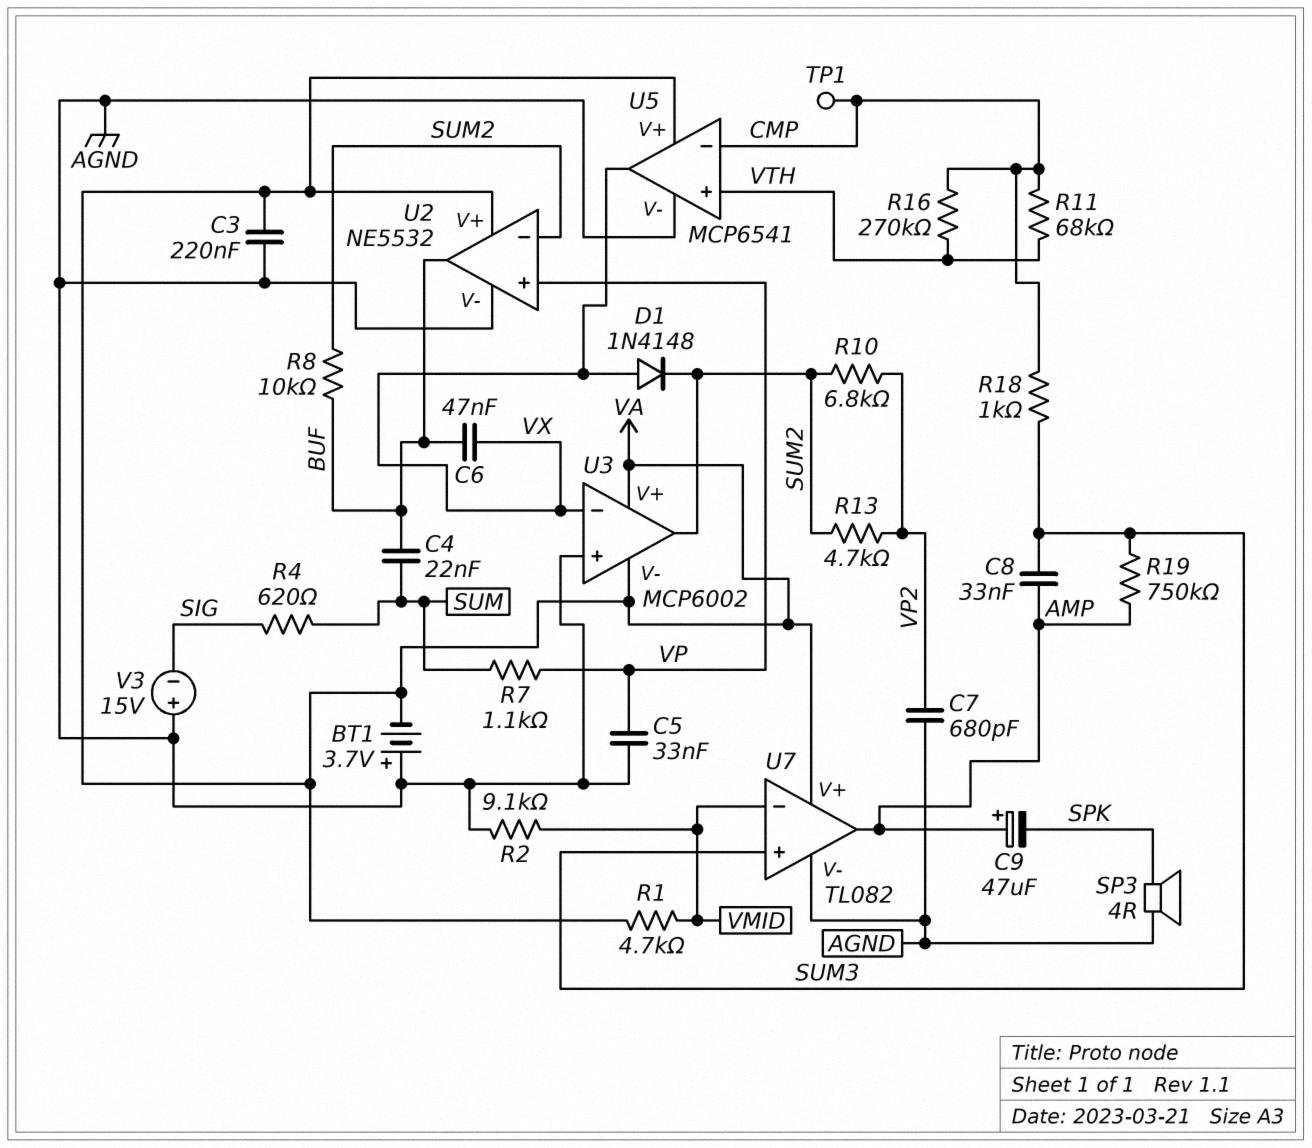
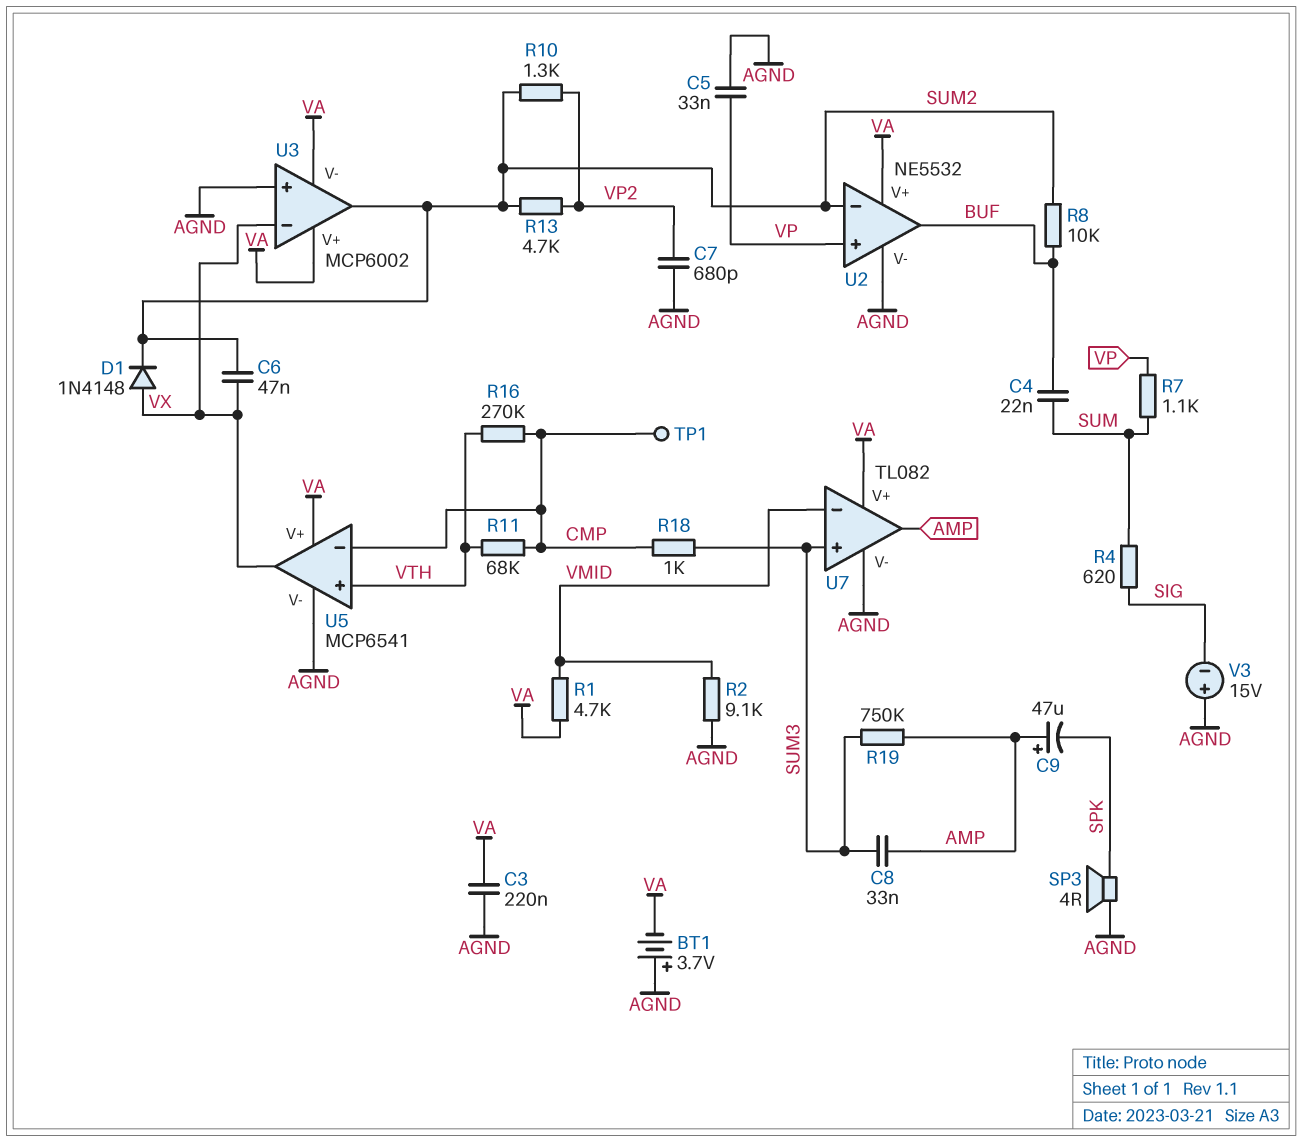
C6: 47nF (BUF, VX) -> 47nF (SUM2, VX)
R10: 6.8k (SUM2, VP2) -> 1.3k (SUM2, VP2)

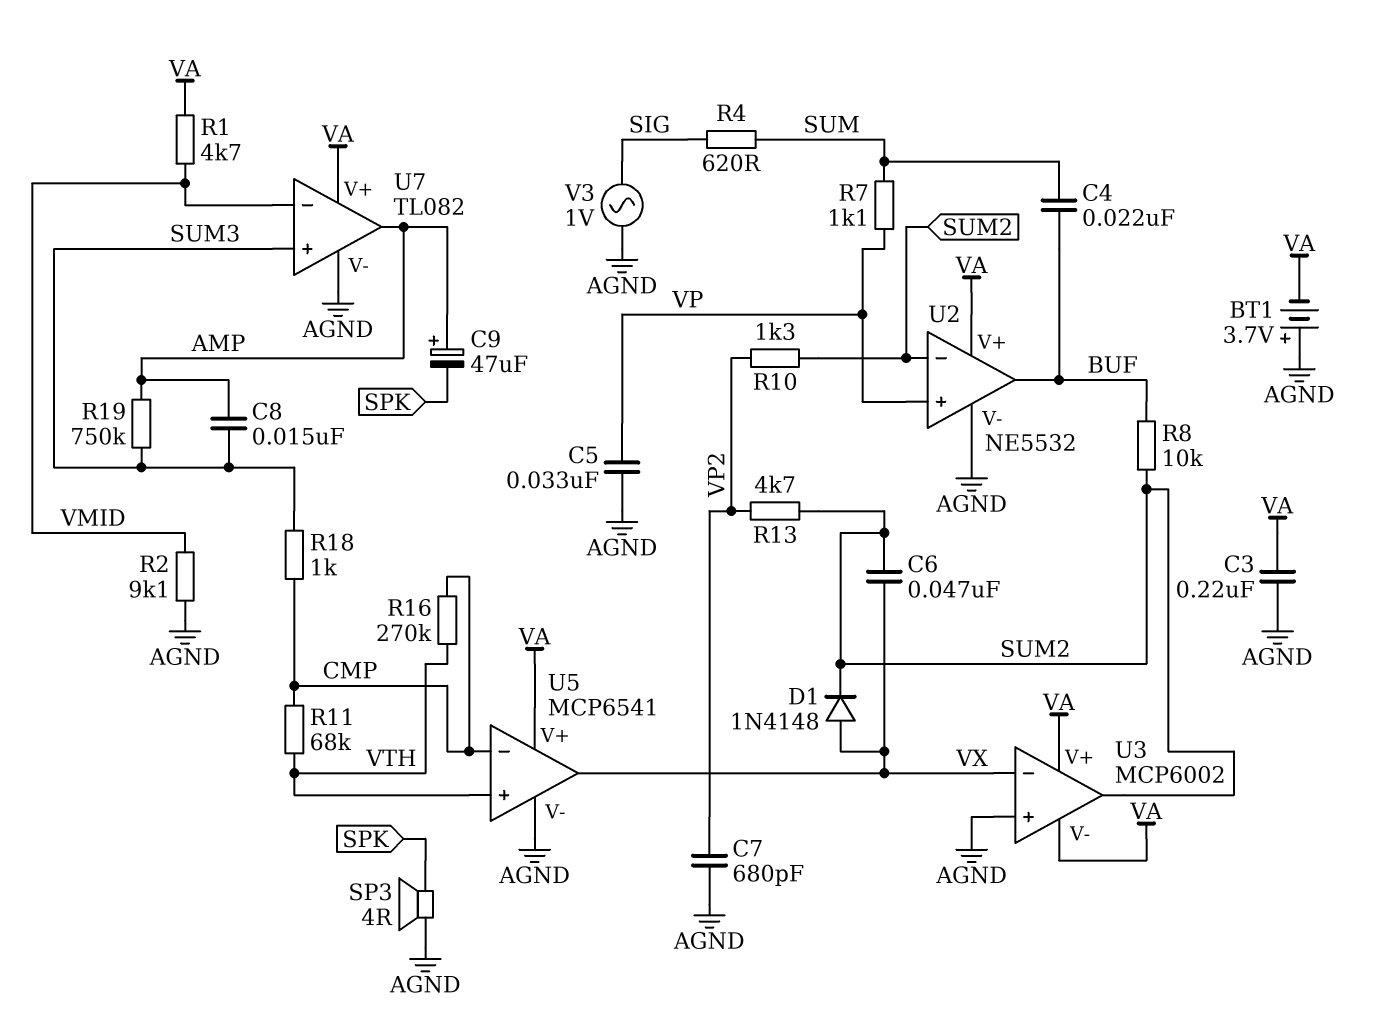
C8: 33nF (AMP, SUM3) -> 15nF (AMP, SUM3)
TP1: test point (CMP) -> none
V3: 15V (plus AGND, minus SIG) -> AC 1V (AGND, SIG)

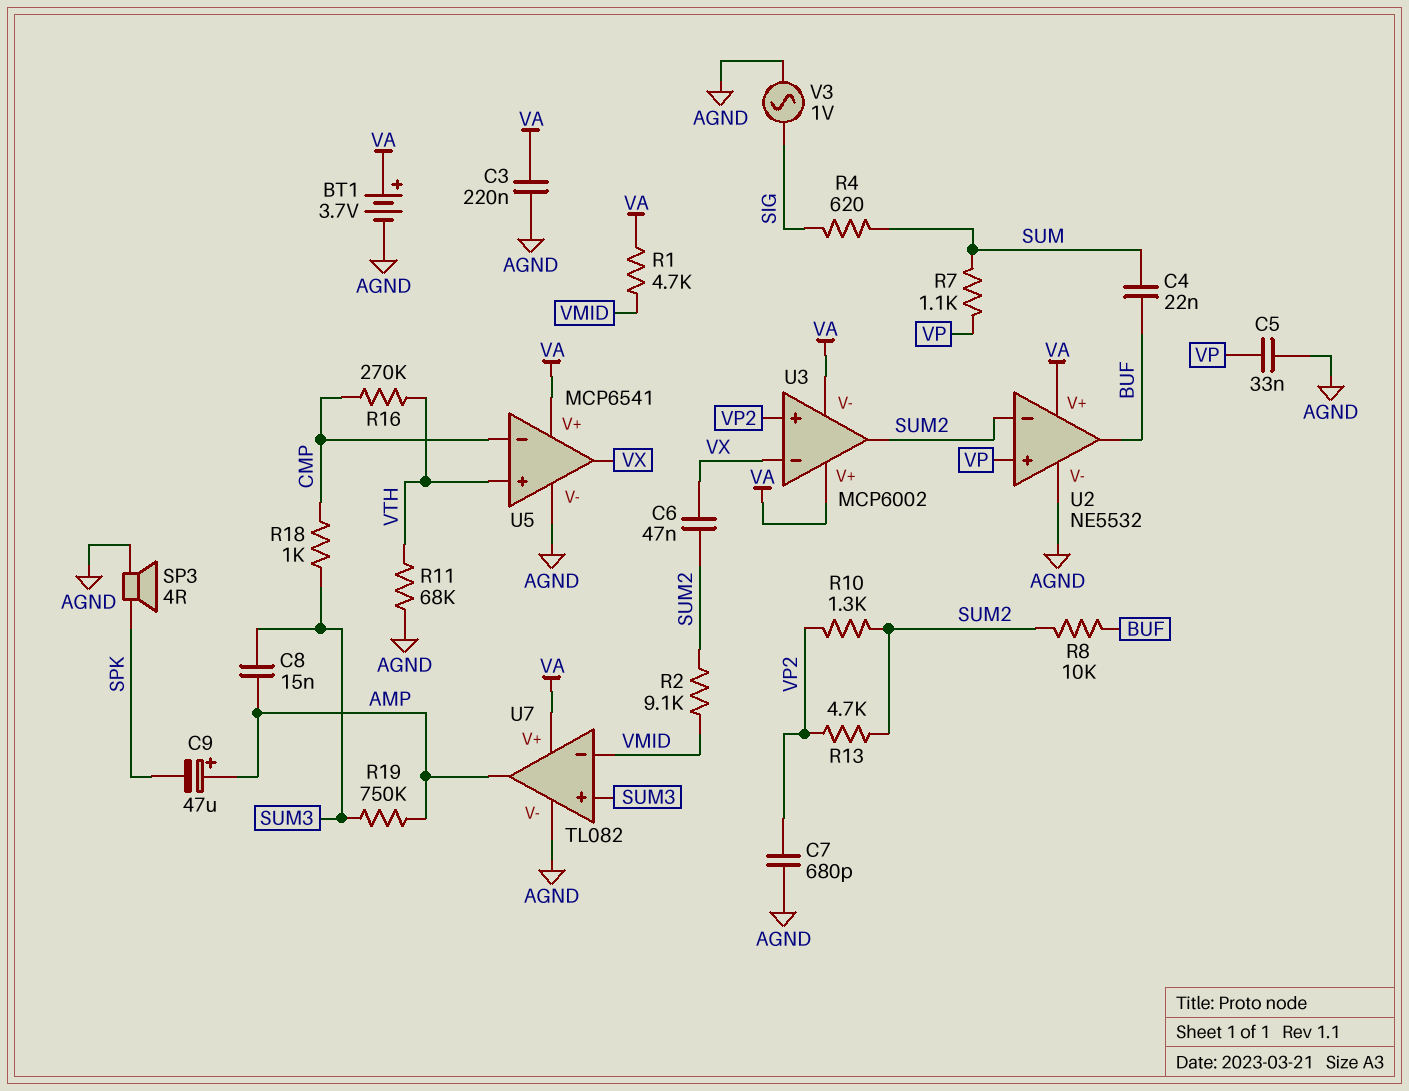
BT1: 3.7V (plus AGND, minus VA) -> 3.7V (plus VA, minus AGND)
D1: diode 1N4148 (A VX, K SUM2) -> none
R2: 9.1k (AGND, VMID) -> 9.1k (SUM2, VMID)
R11: 68k (CMP, VTH) -> 68k (AGND, VTH)
U3 pin in+: AGND -> VP2

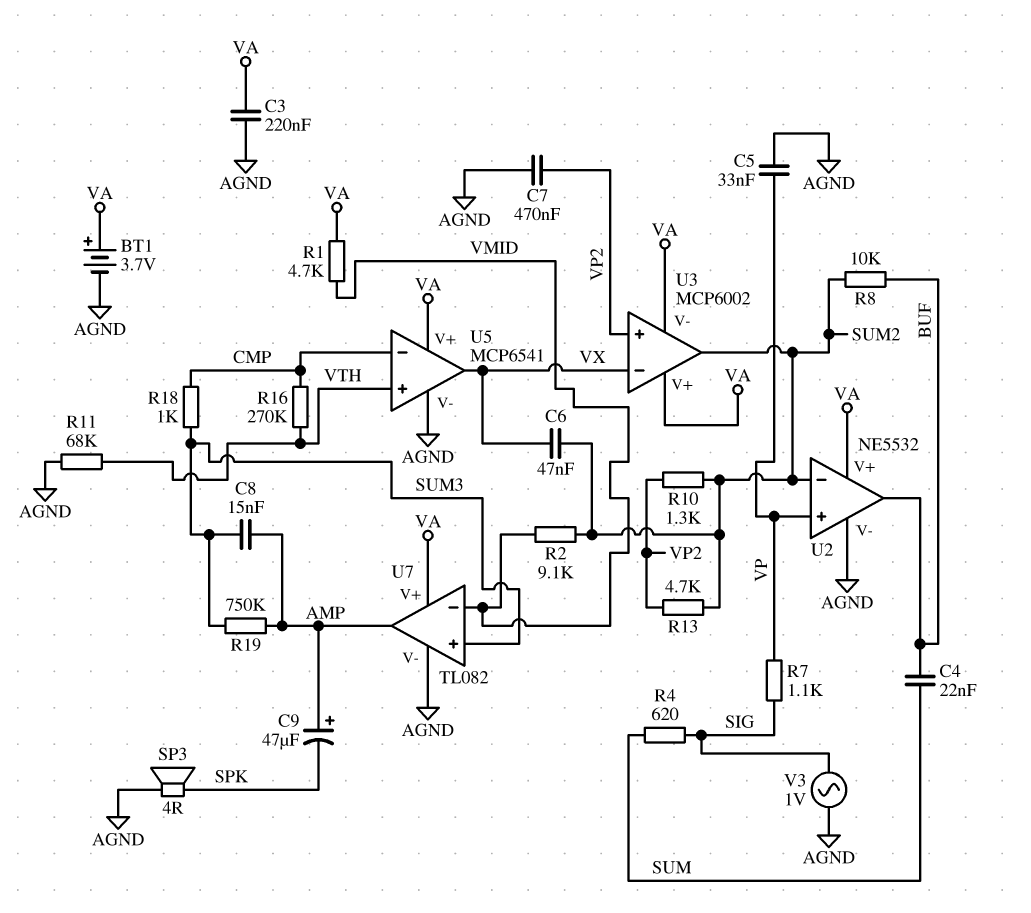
C7: 680pF (AGND, VP2) -> 470nF (AGND, VP2)
R7: 1.1k (SUM, VP) -> 1.1k (SIG, VP)

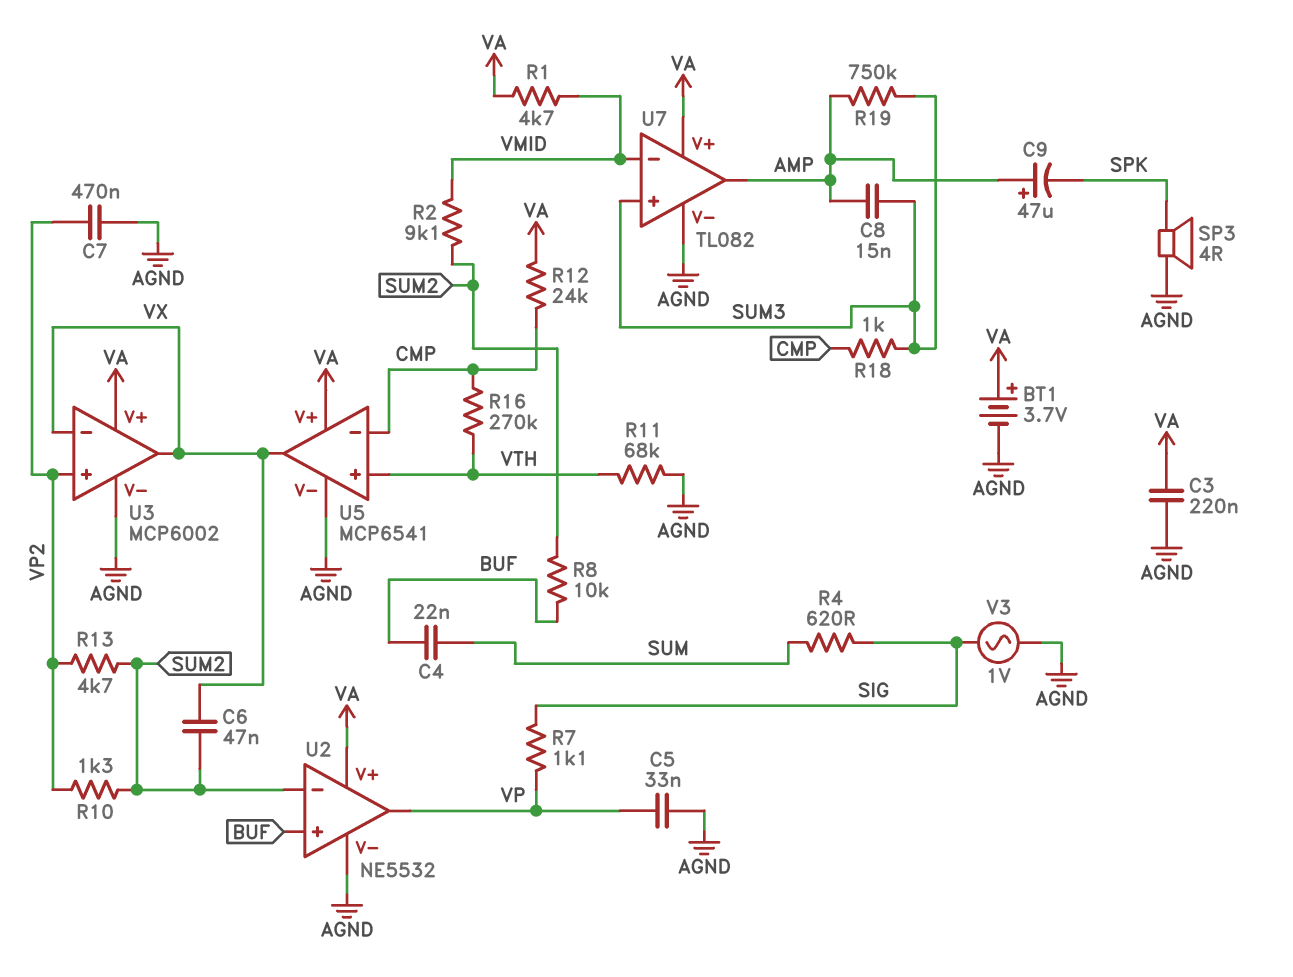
R12: none -> 24k (CMP, VA)
U2 pin in+: VP -> BUF
U2 pin out: BUF -> VP
U3 pin V-: VA -> AGND
U3 pin out: SUM2 -> VX

